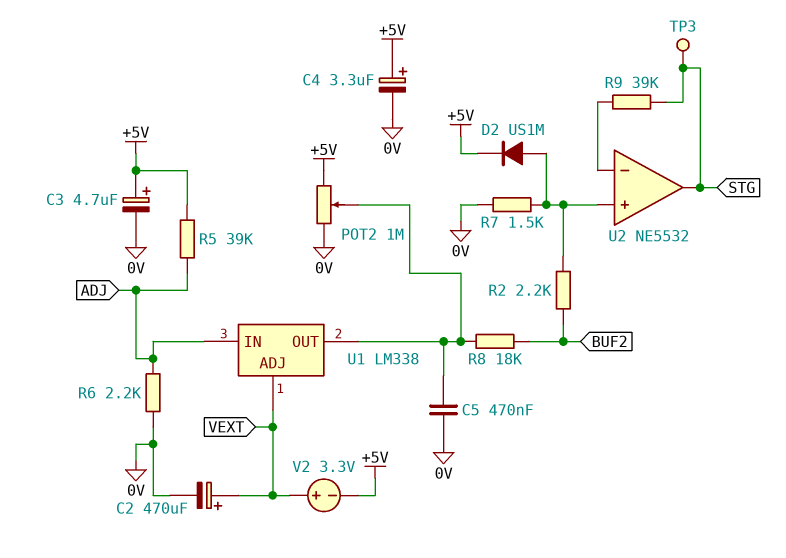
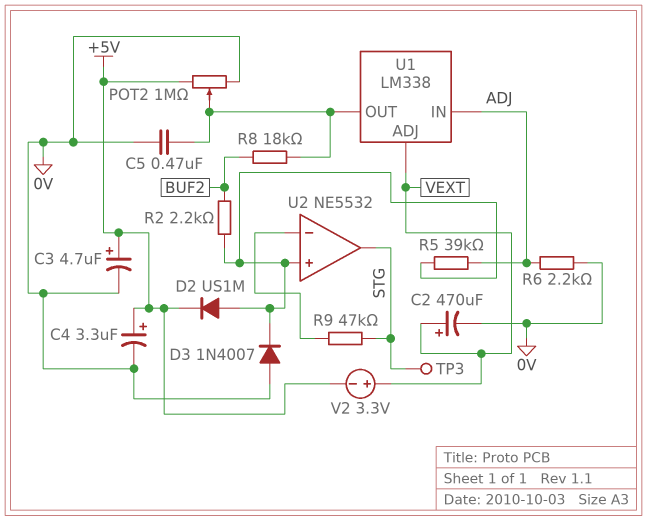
D3: none -> diode 1N4007 (A 0V, K U2/in+)
R5: 39k (+5V, ADJ) -> 39k (ADJ, U2/in+)
R7: 1.5k (0V, U2/in+) -> none
R9: 39k (STG, U2/in-) -> 47k (STG, U2/in-)

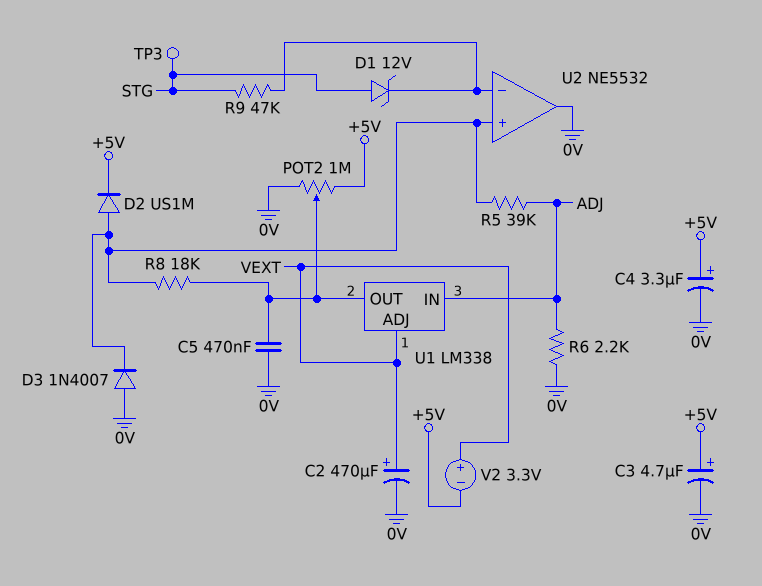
D1: none -> zener 12V (A STG, K U2/in-)
R2: 2.2k (BUF2, U2/in+) -> none
R8: 18k (BUF2, U1/OUT) -> 18k (U1/OUT, U2/in+)
U2 pin out: STG -> 0V

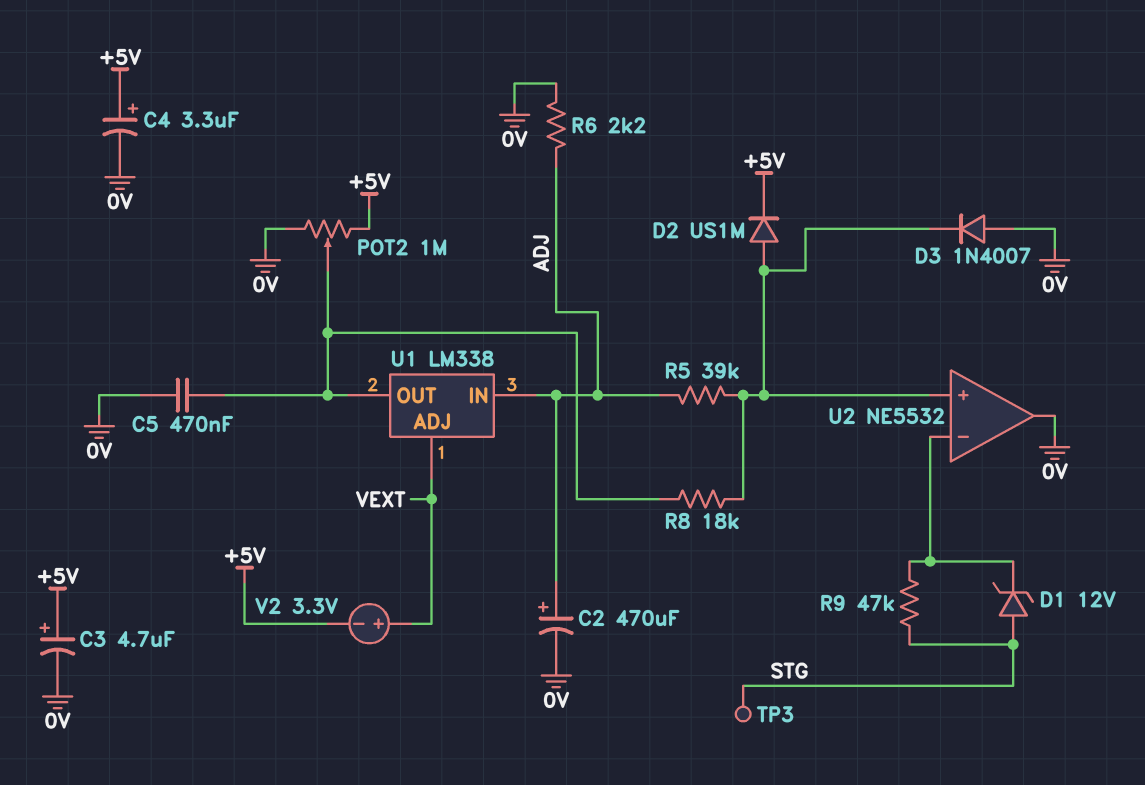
C2: 470uF (plus VEXT, minus 0V) -> 470uF (plus ADJ, minus 0V)

